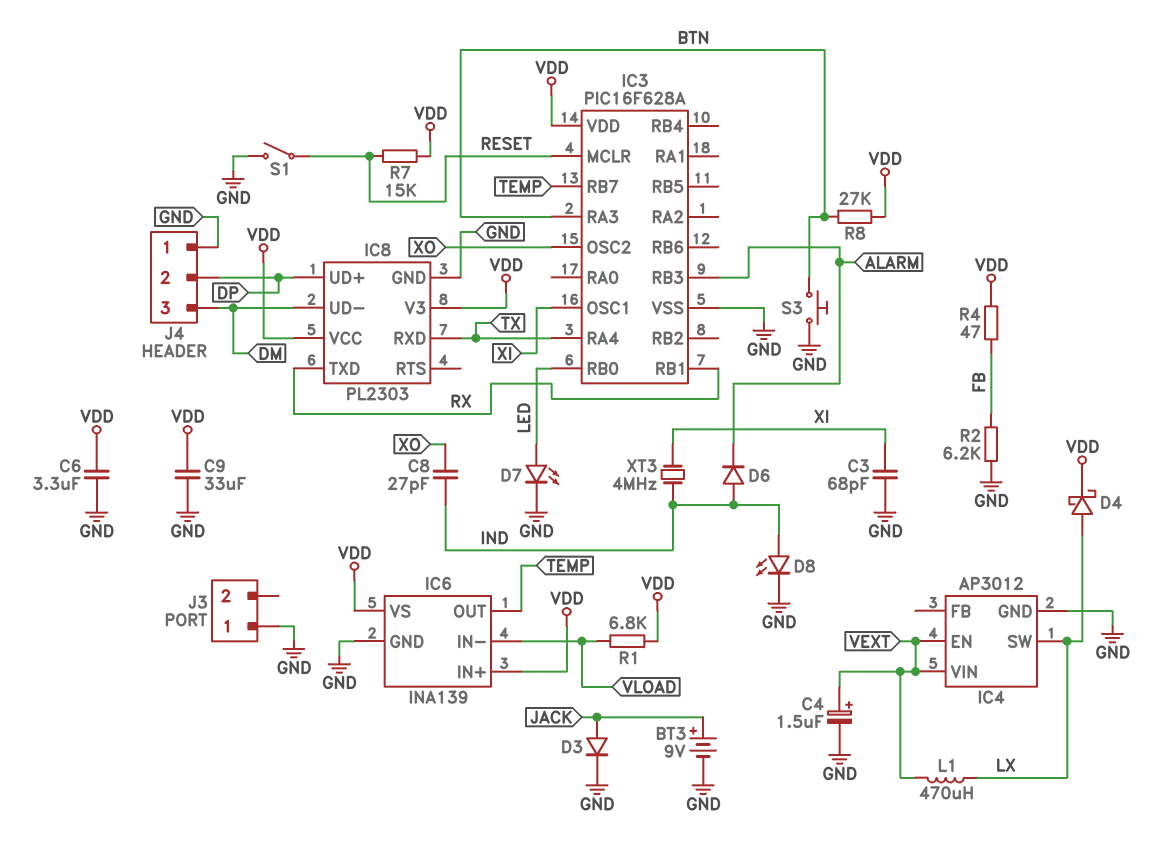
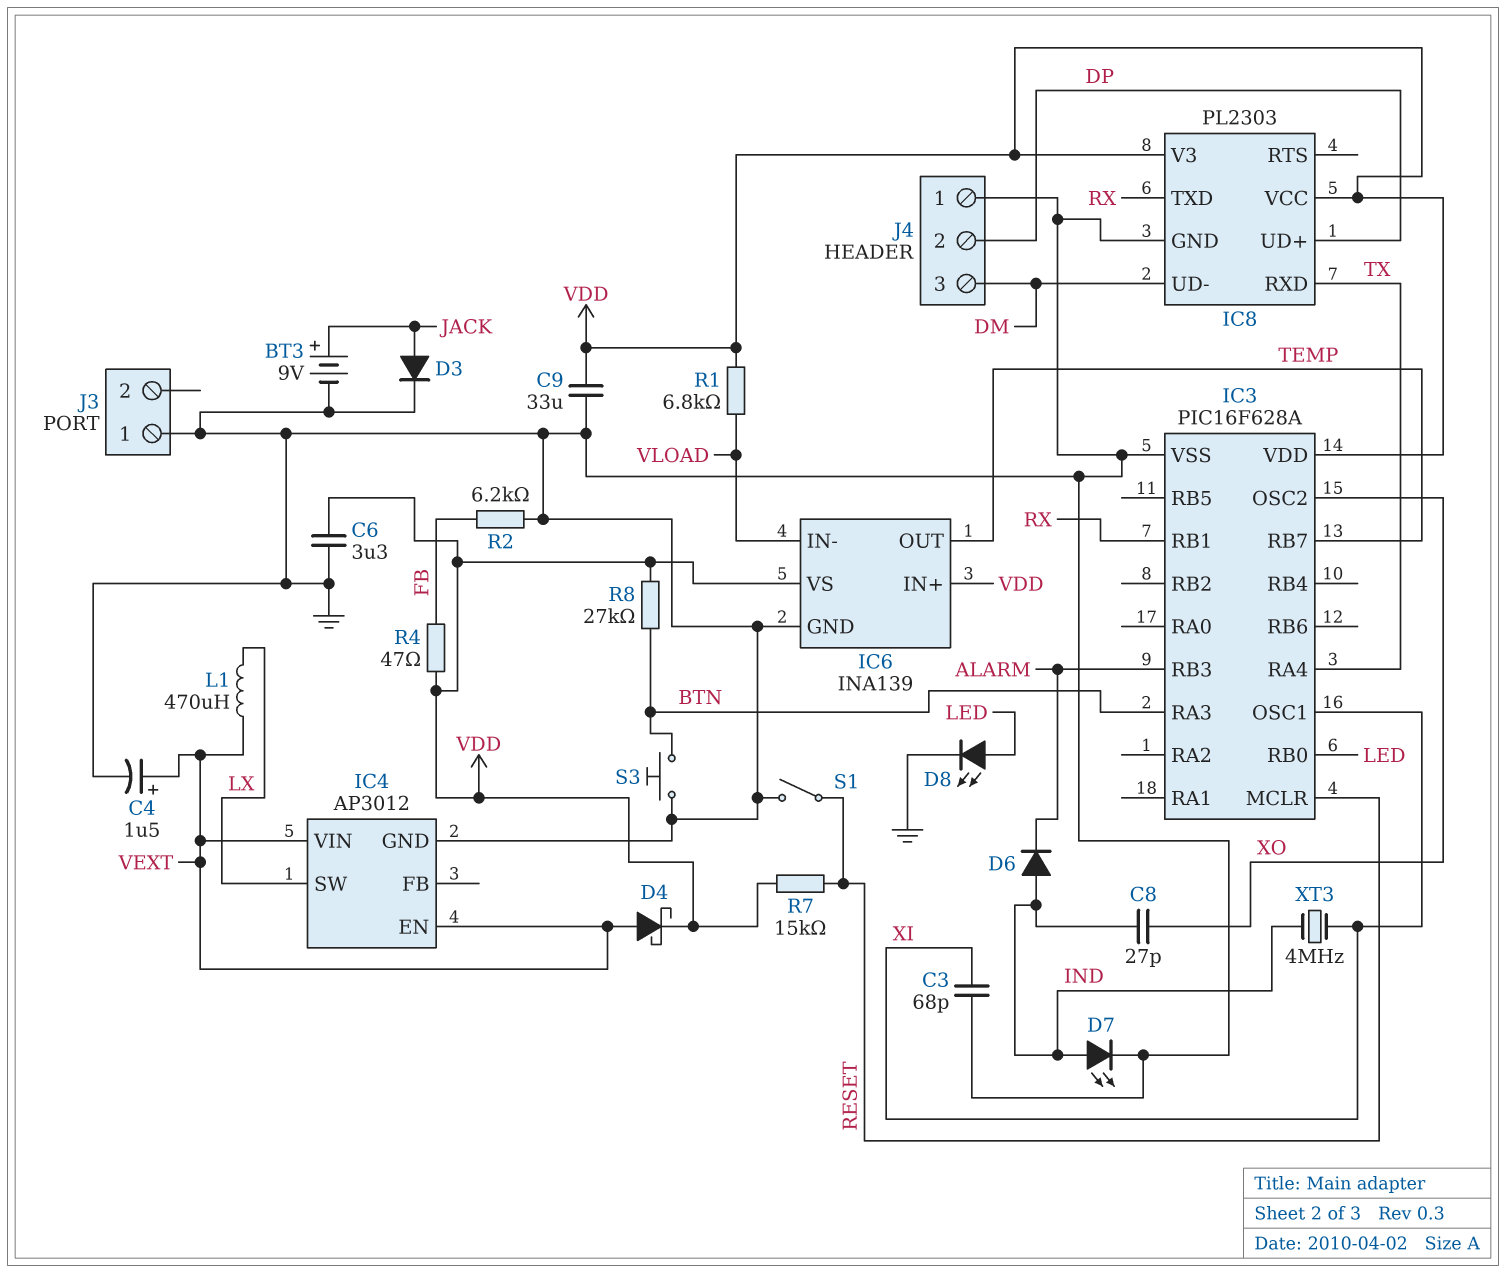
D4: schottky (A LX, K VDD) -> schottky (A VEXT, K VDD)
D7: LED (A LED, K GND) -> LED (A IND, K GND)
D8: LED (A IND, K GND) -> LED (A LED, K GND)

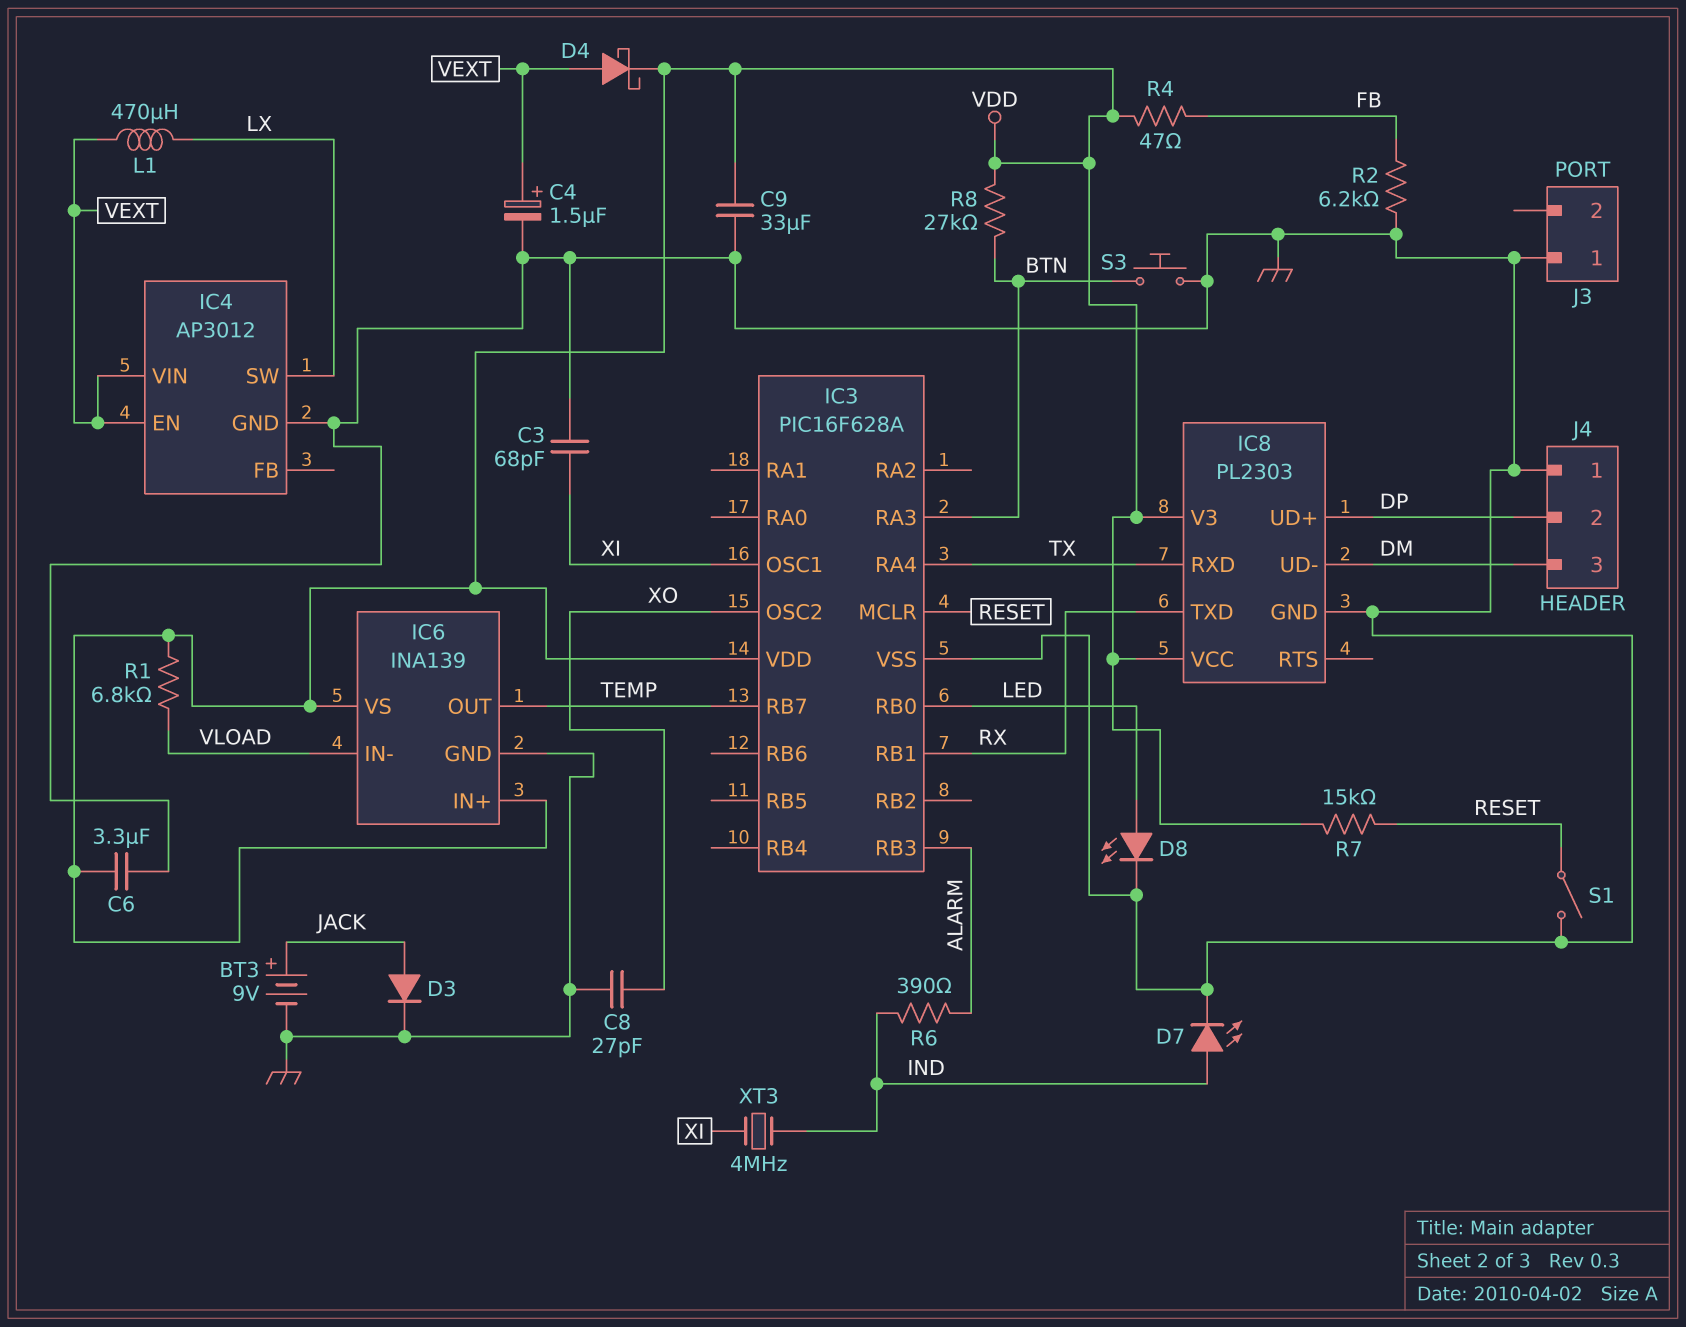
C8: 27pF (IND, XO) -> 27pF (GND, XO)
D6: diode (A IND, K ALARM) -> none
R6: none -> 390 (ALARM, IND)

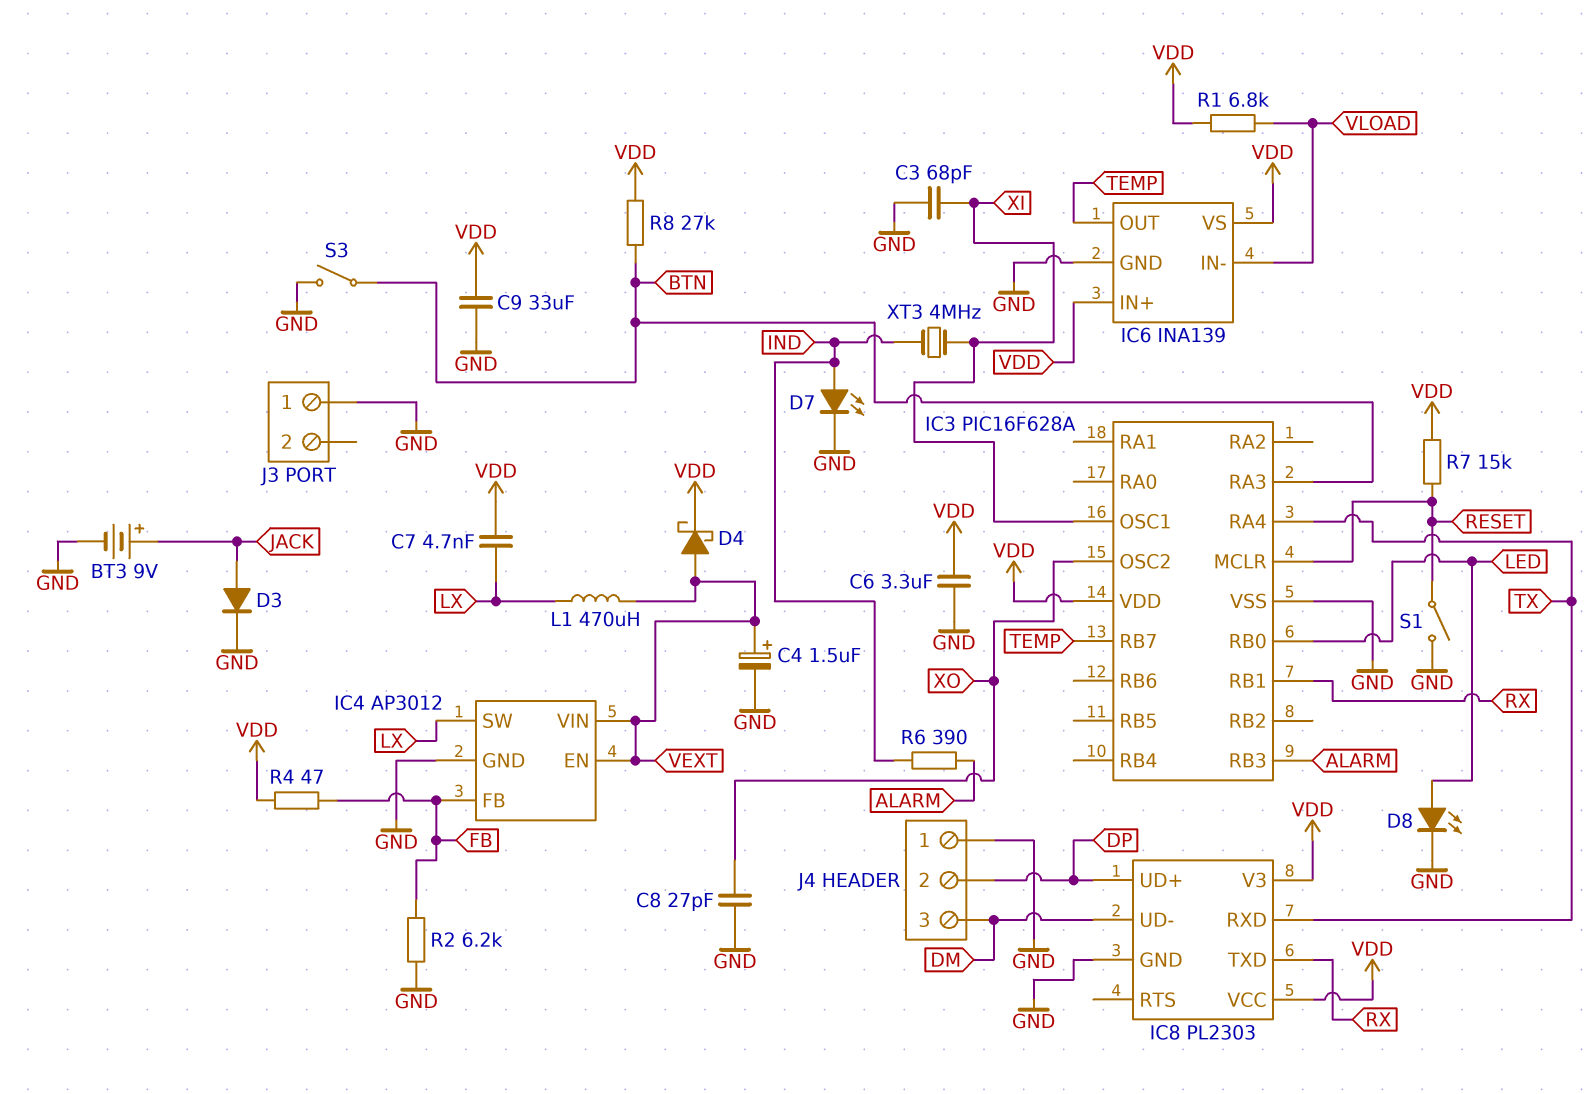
C7: none -> 4.7nF (LX, VDD)
IC4 pin FB: none -> FB
S3: button (BTN, GND) -> switch (BTN, GND)

